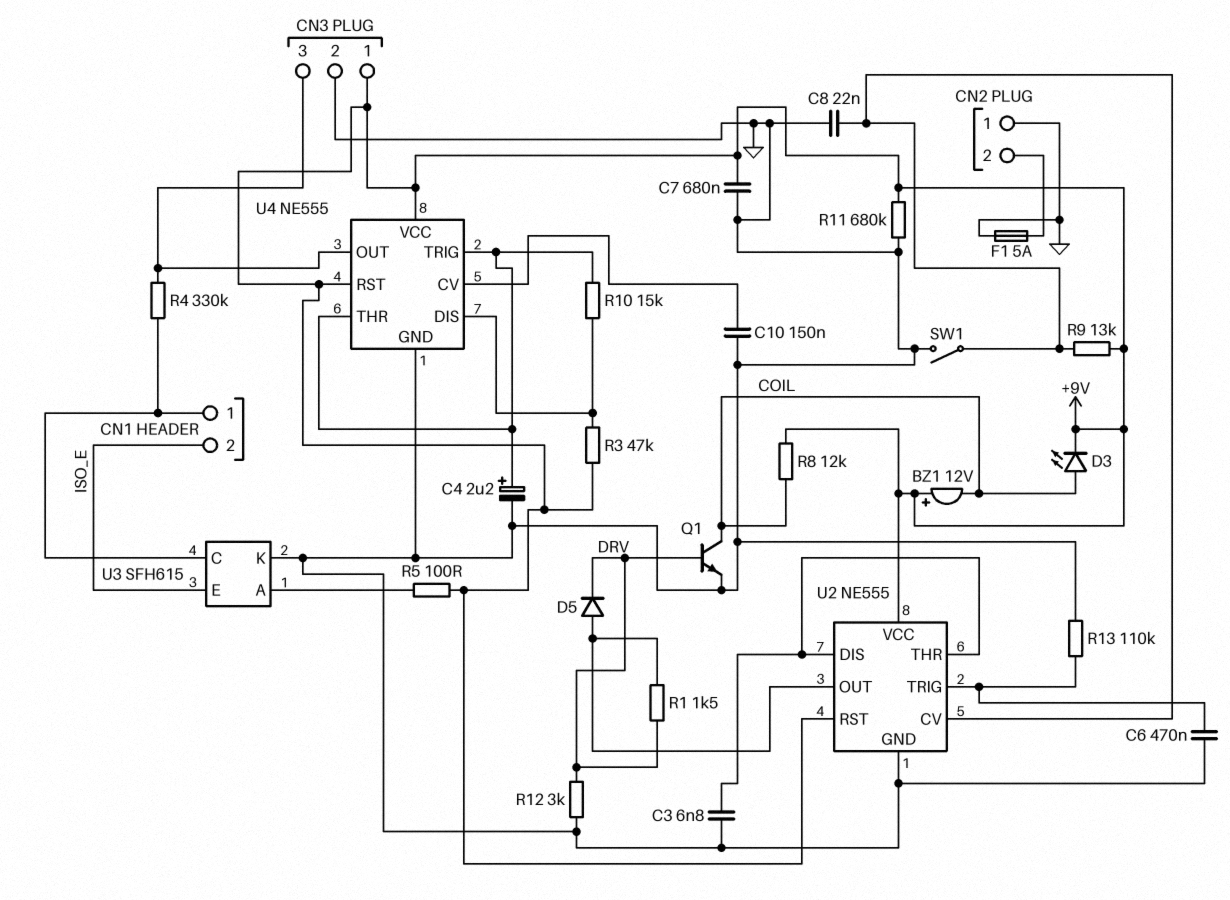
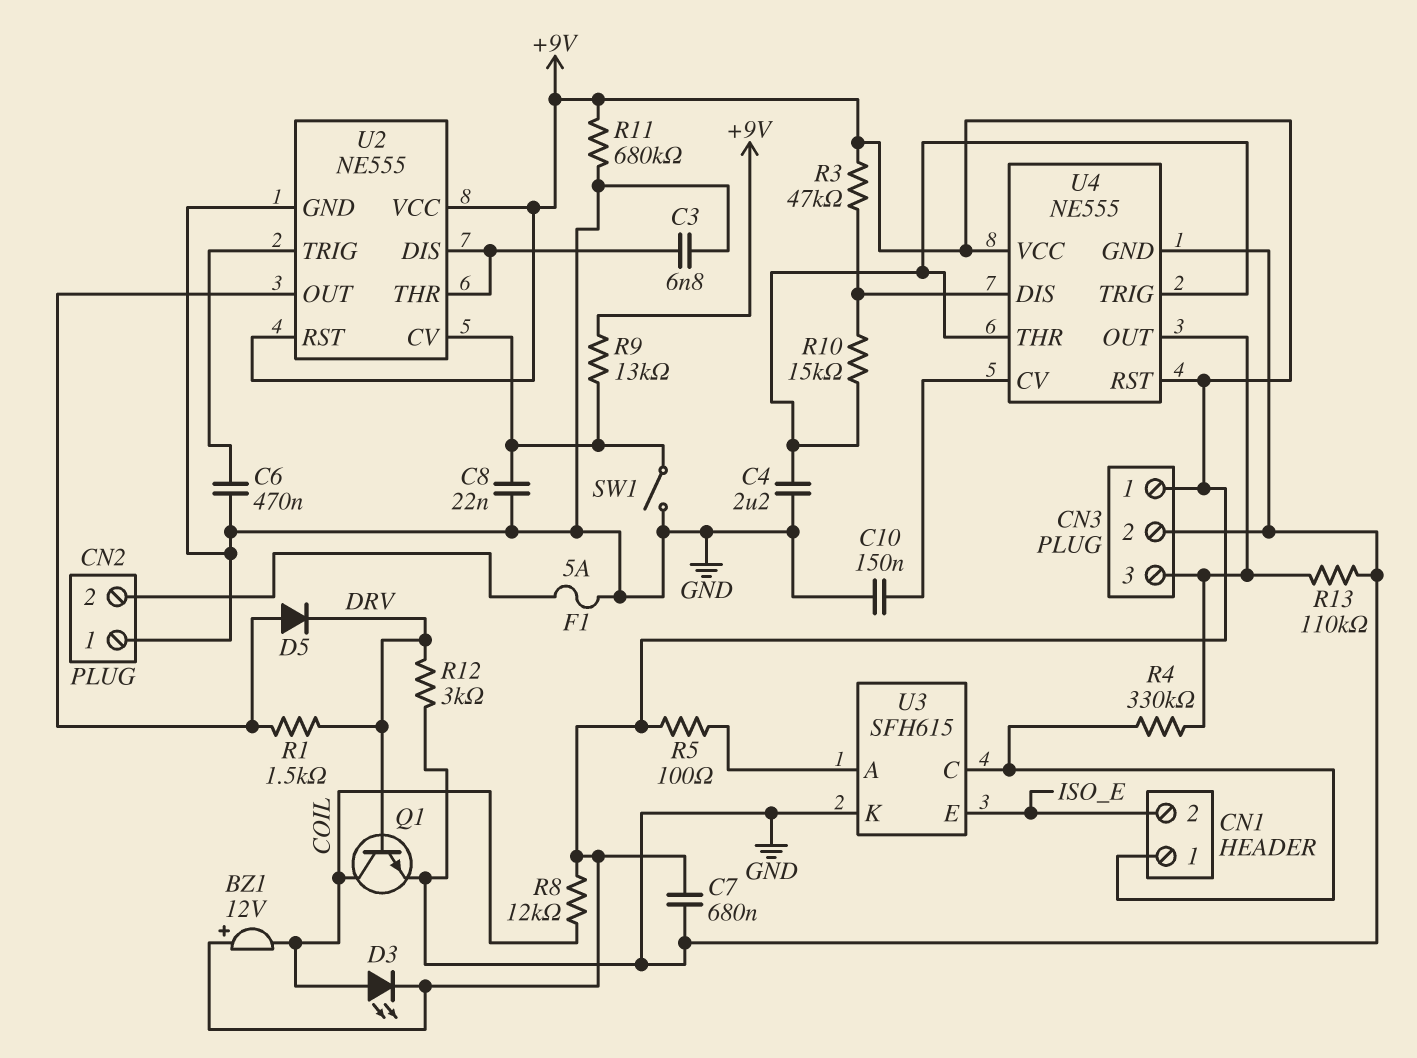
C4: 2.2uF (plus U4/THR, minus GND) -> 2.2uF (GND, U4/THR)
R13: 110k (GND, U2/TRIG) -> 110k (CN3/3, GND)

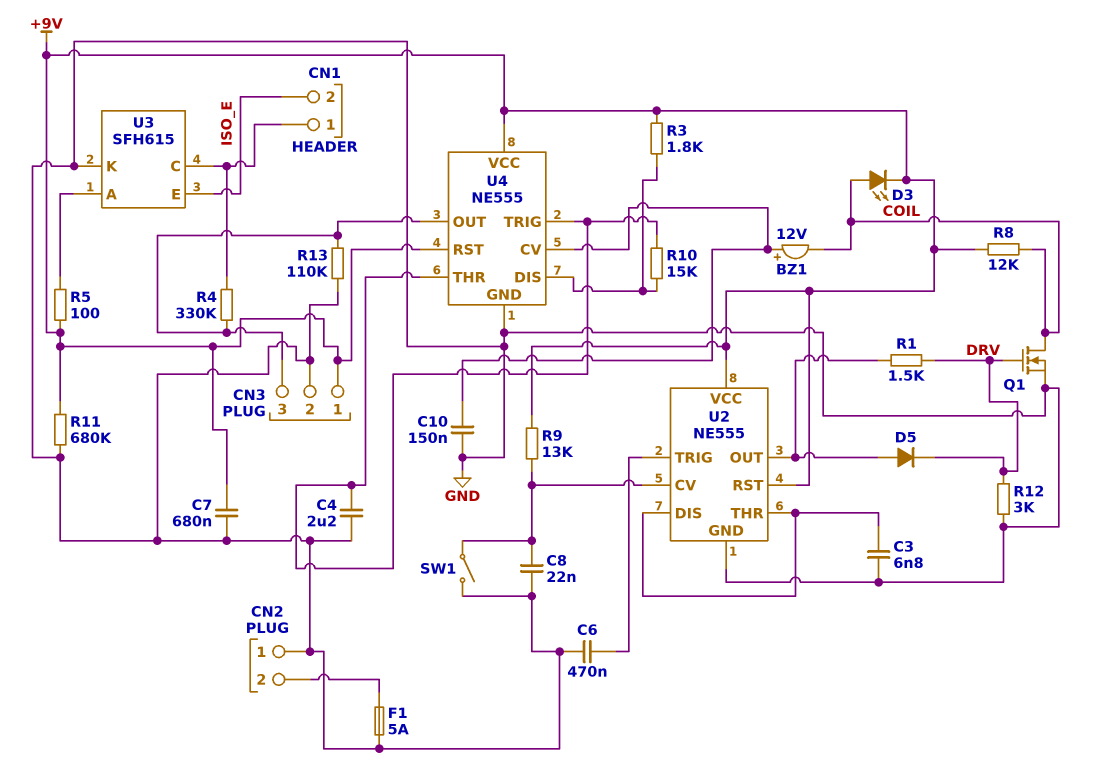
BZ1: buzzer 12V (plus +9V, minus COIL) -> buzzer 12V (plus U4/CV, minus COIL)
Q1: NPN (B DRV, C COIL, E GND) -> NMOS (G DRV, D COIL, S GND)
R3: 47k (+9V, U4/DIS) -> 1.8k (+9V, U4/DIS)

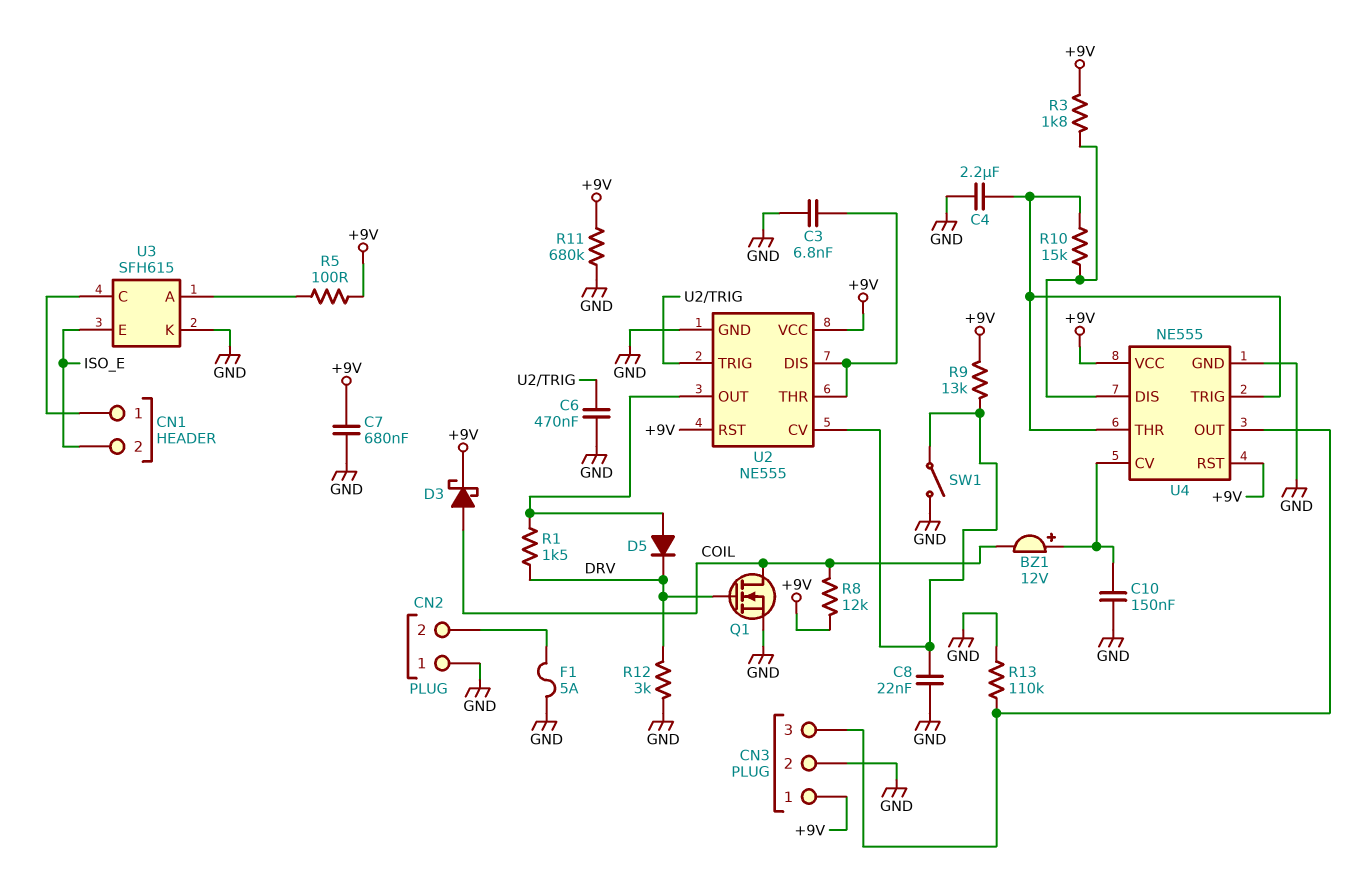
D3: LED (A COIL, K +9V) -> schottky (A COIL, K +9V)
R4: 330k (CN1/1, CN3/3) -> none

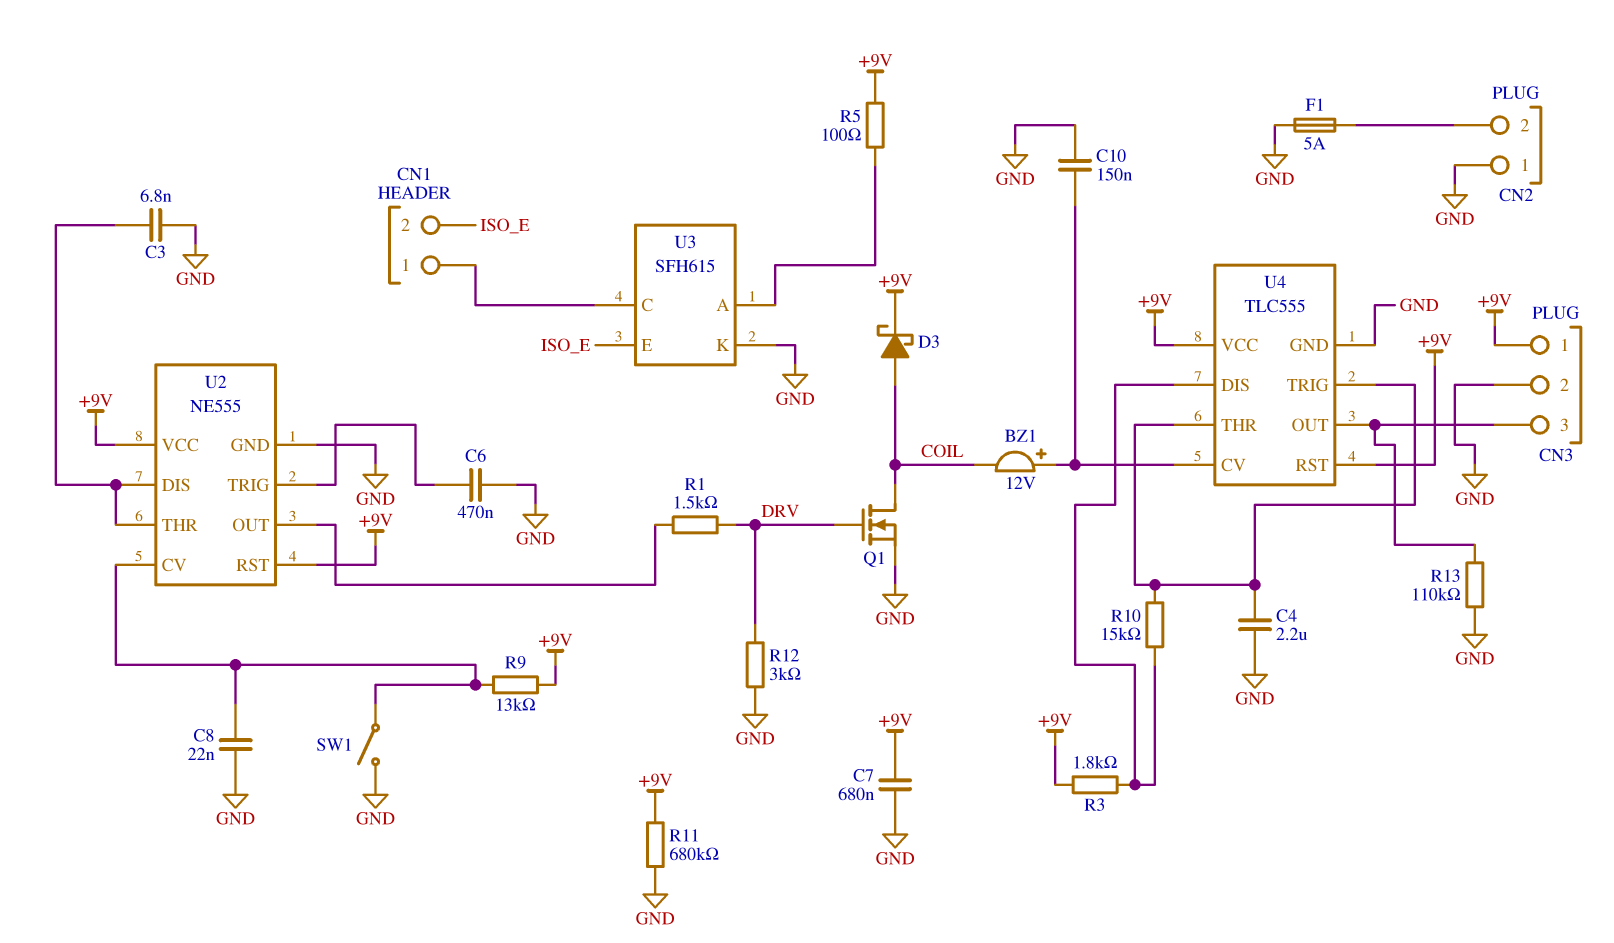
D5: diode (A U2/OUT, K DRV) -> none
R8: 12k (+9V, COIL) -> none
U4: NE555 -> TLC555

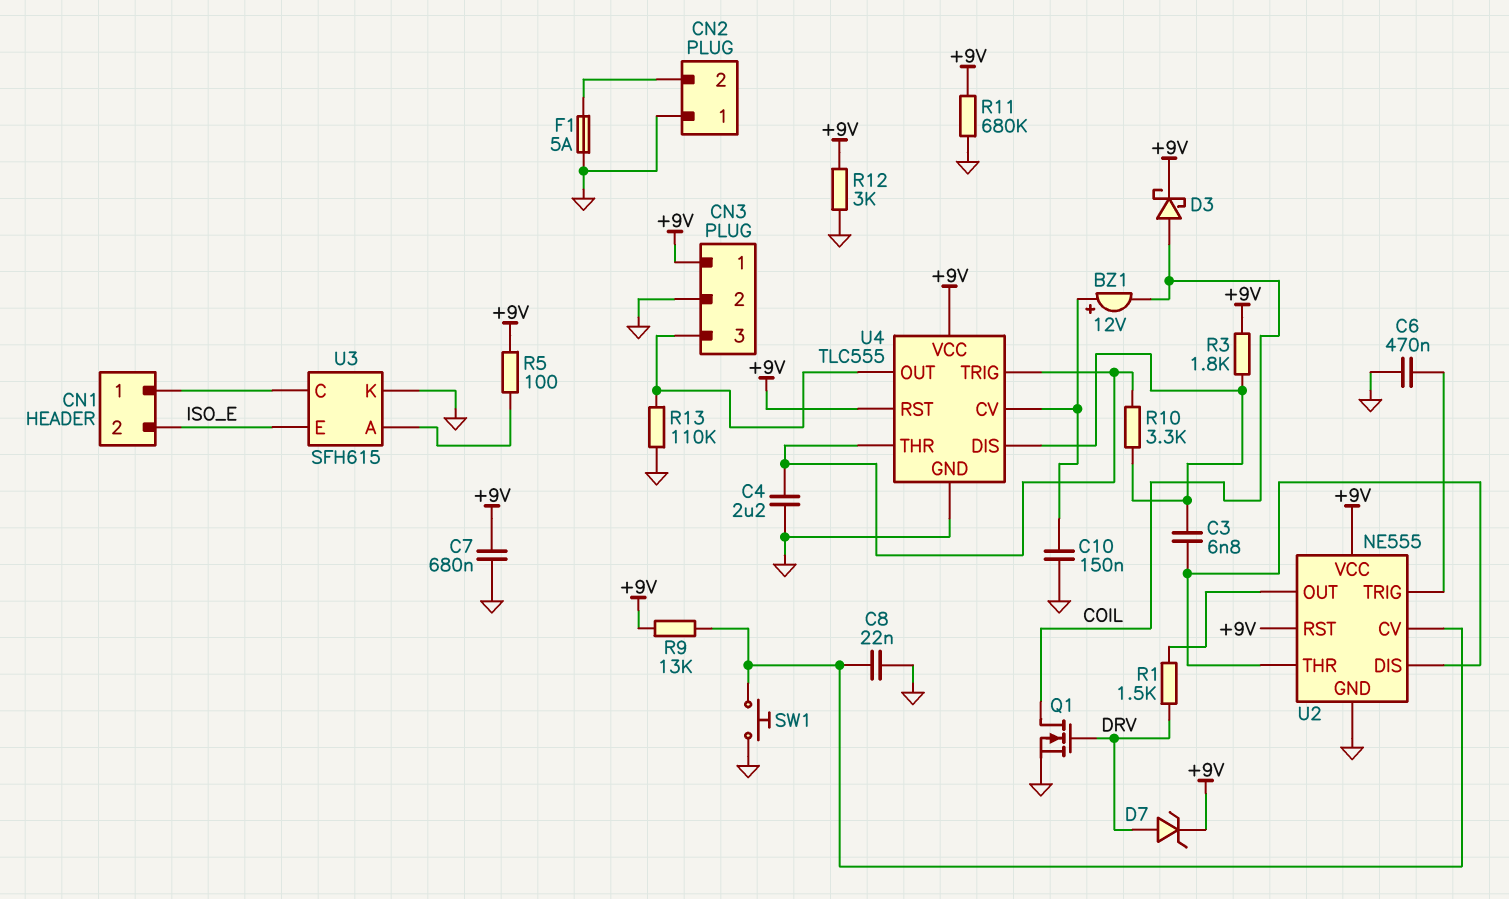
C3: 6.8nF (GND, U2/DIS) -> 6.8nF (U2/DIS, U4/DIS)
D7: none -> zener (A DRV, K +9V)
R10: 15k (U4/DIS, U4/THR) -> 3.3k (U4/DIS, U4/THR)
R12: 3k (DRV, GND) -> 3k (+9V, GND)
SW1: switch (GND, U2/CV) -> button (GND, U2/CV)

